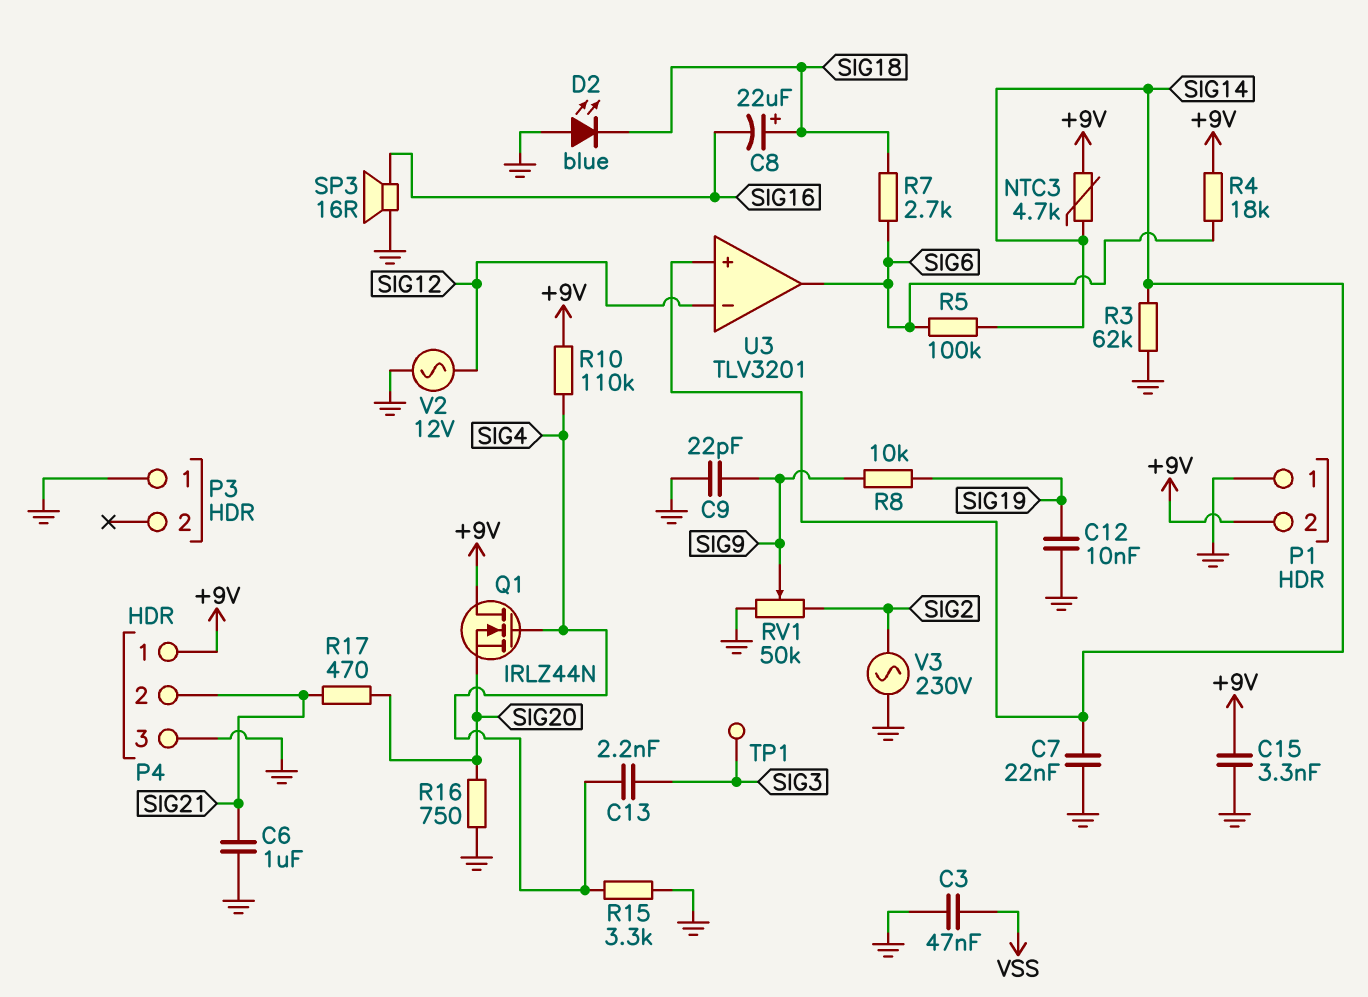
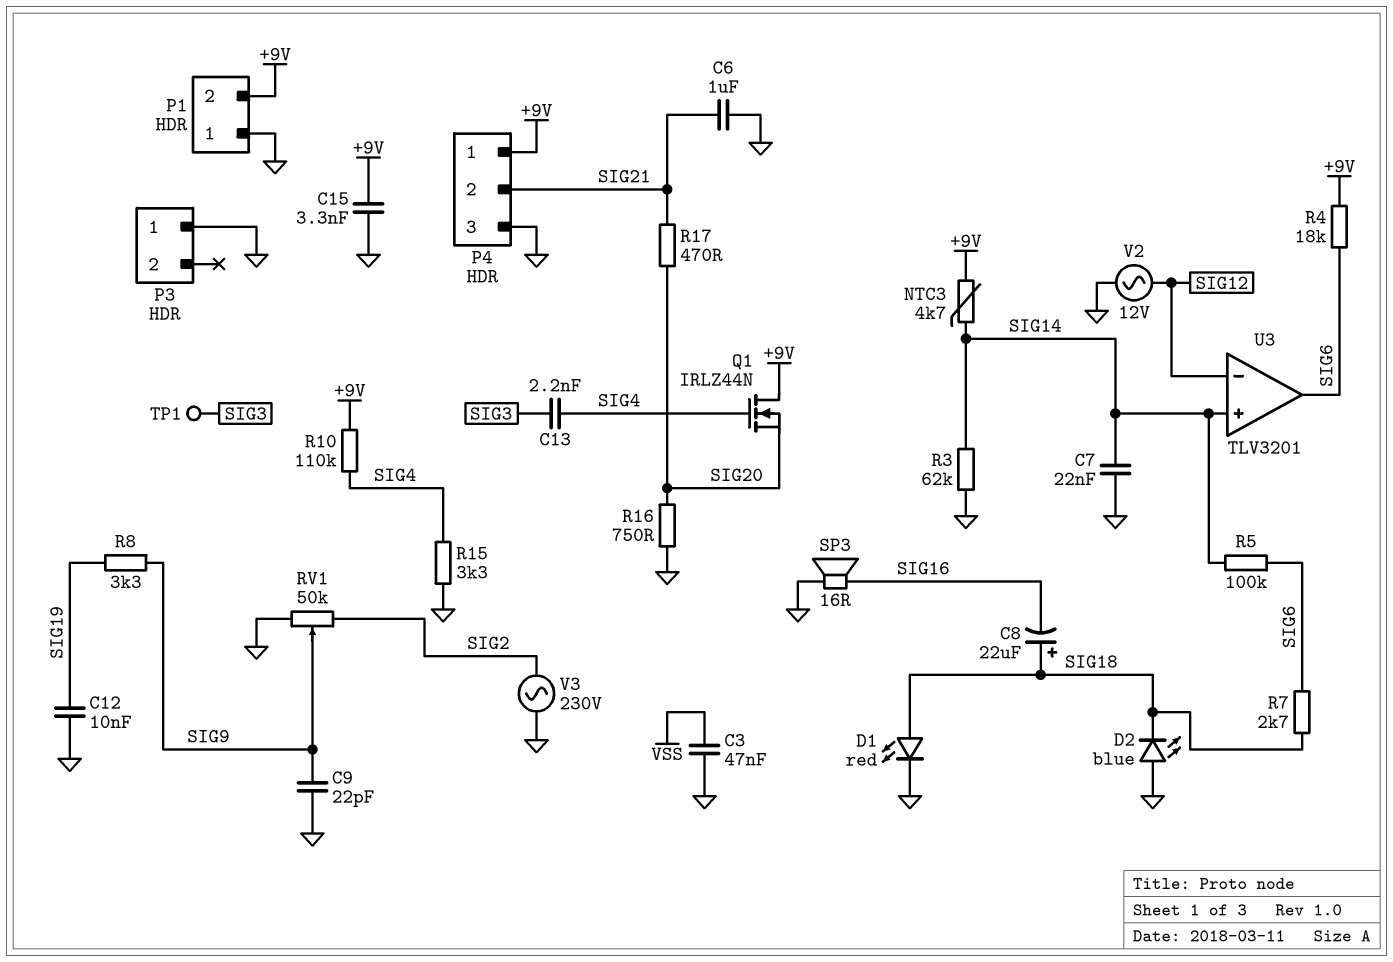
D1: none -> LED red (A SIG18, K GND)
R8: 10k (SIG9, SIG19) -> 3.3k (SIG9, SIG19)

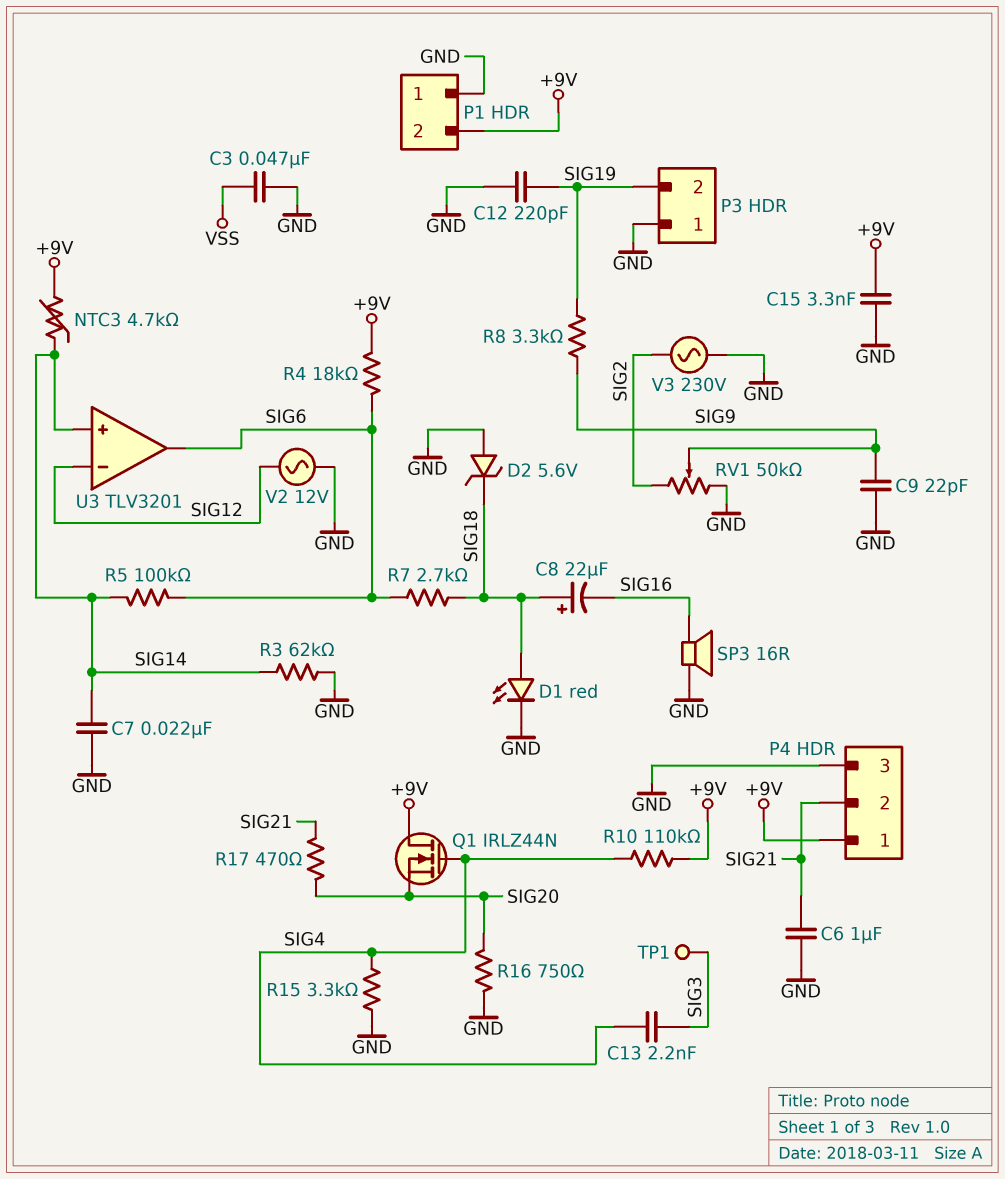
C12: 10nF (GND, SIG19) -> 220pF (GND, SIG19)
D2: LED blue (A GND, K SIG18) -> zener 5.6V (A GND, K SIG18)
P3 pin 2: none -> SIG19

